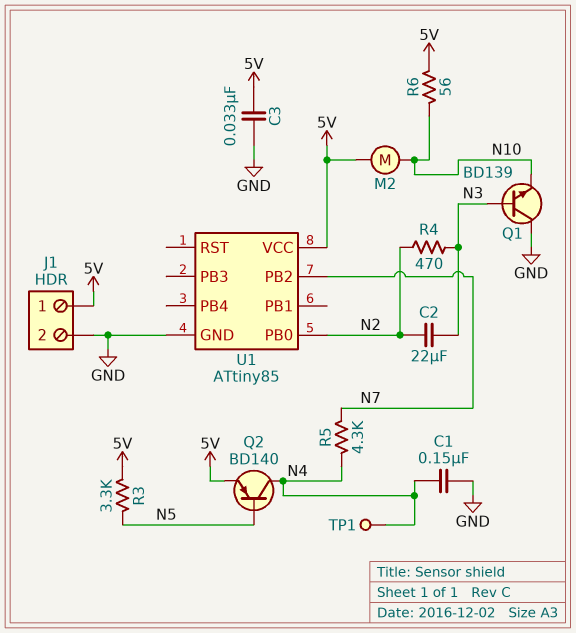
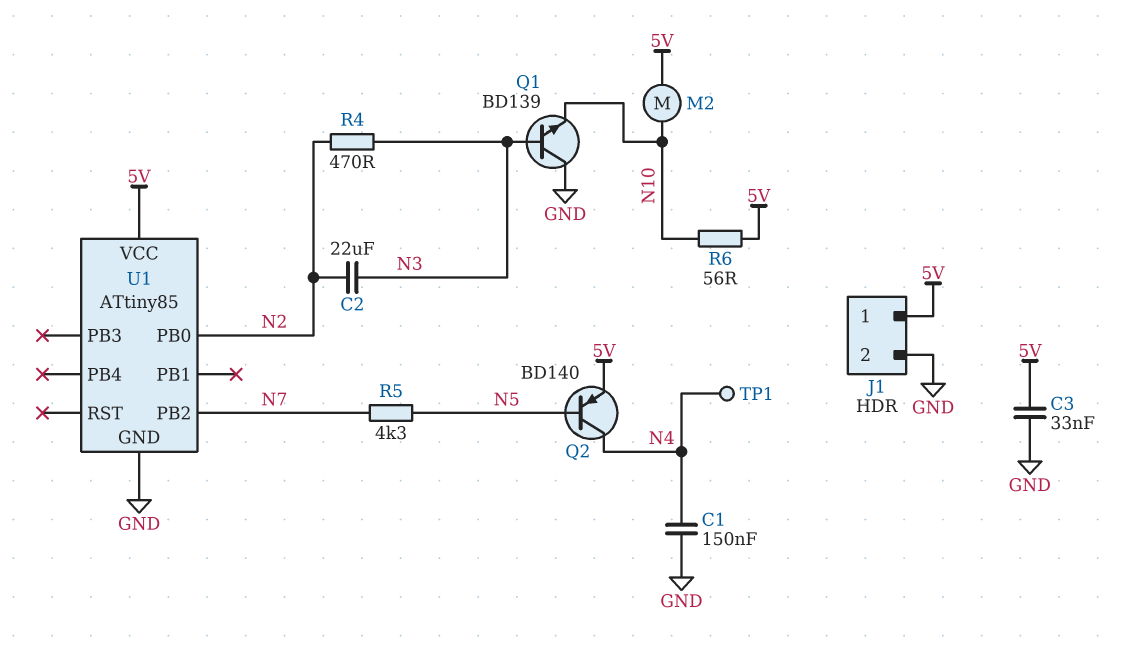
R3: 3.3k (5V, N5) -> none
R5: 4.3k (N4, N7) -> 4.3k (N5, N7)

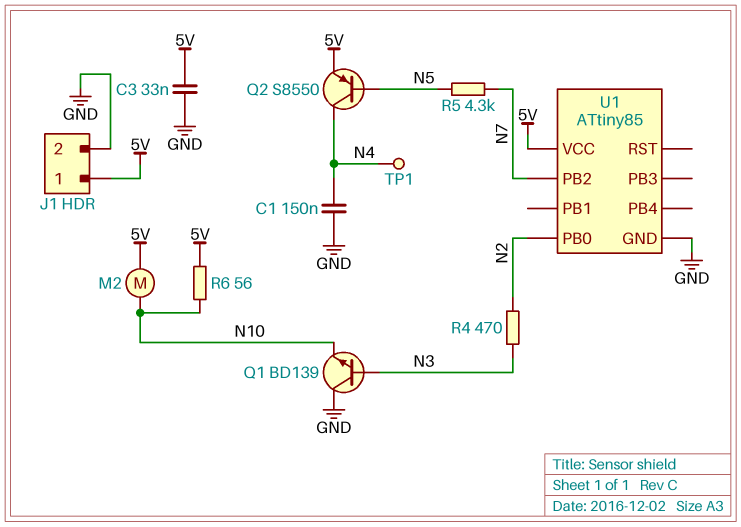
C2: 22uF (N2, N3) -> none
Q2: PNP BD140 (B N5, C N4, E 5V) -> PNP S8550 (B N5, C N4, E 5V)

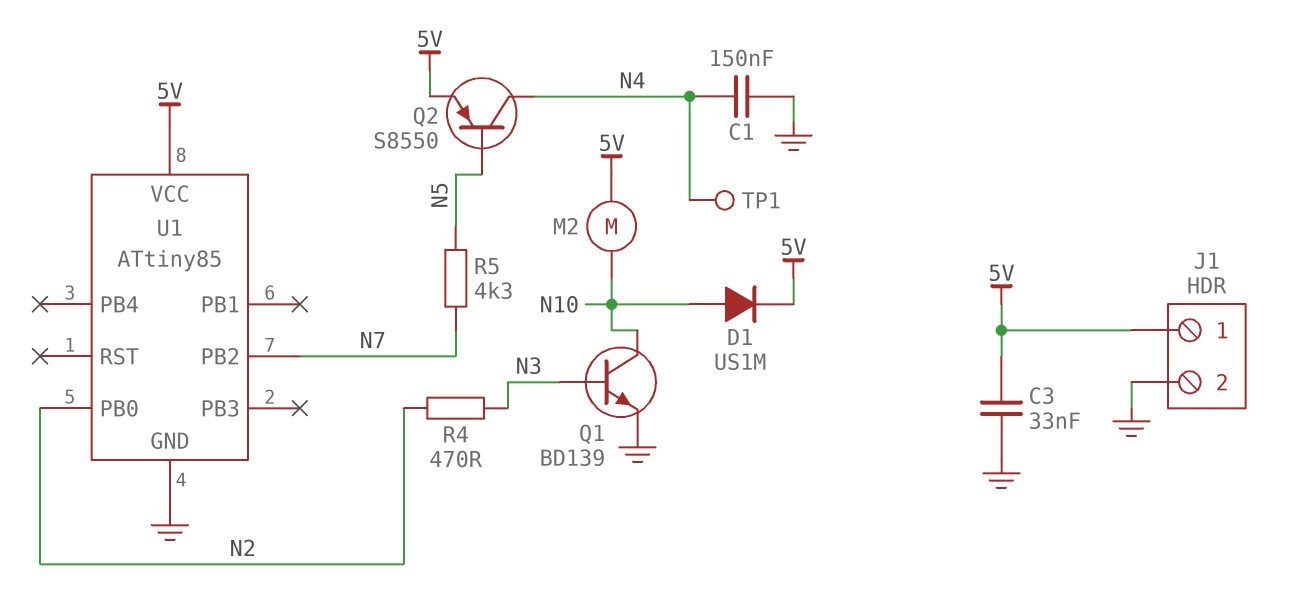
D1: none -> diode US1M (A N10, K 5V)
Q1: NPN BD139 (B N3, C GND, E N10) -> NPN BD139 (B N3, C N10, E GND)
R6: 56 (5V, N10) -> none

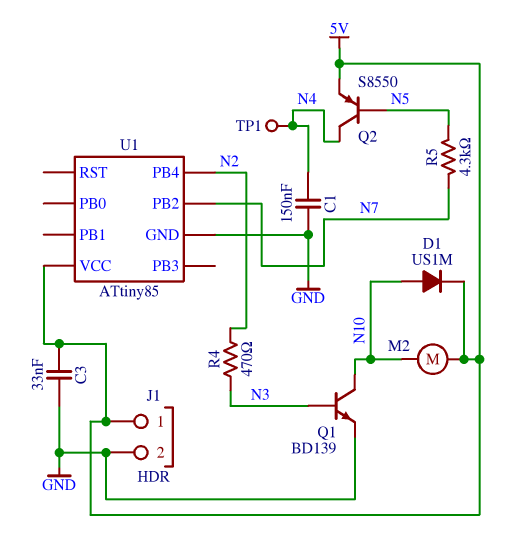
U1 pin PB0: N2 -> none
U1 pin PB4: none -> N2

